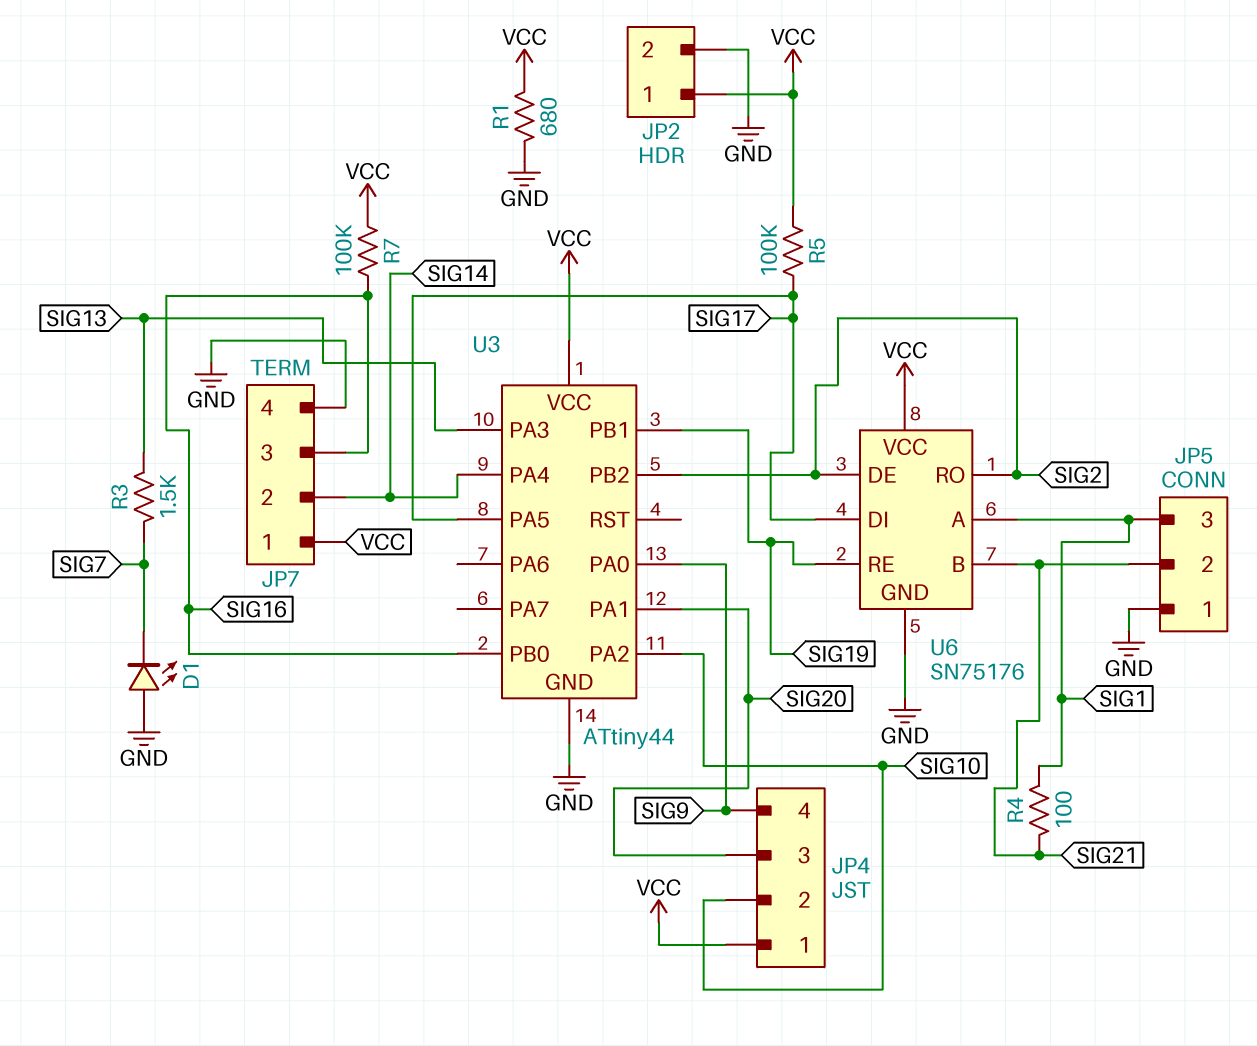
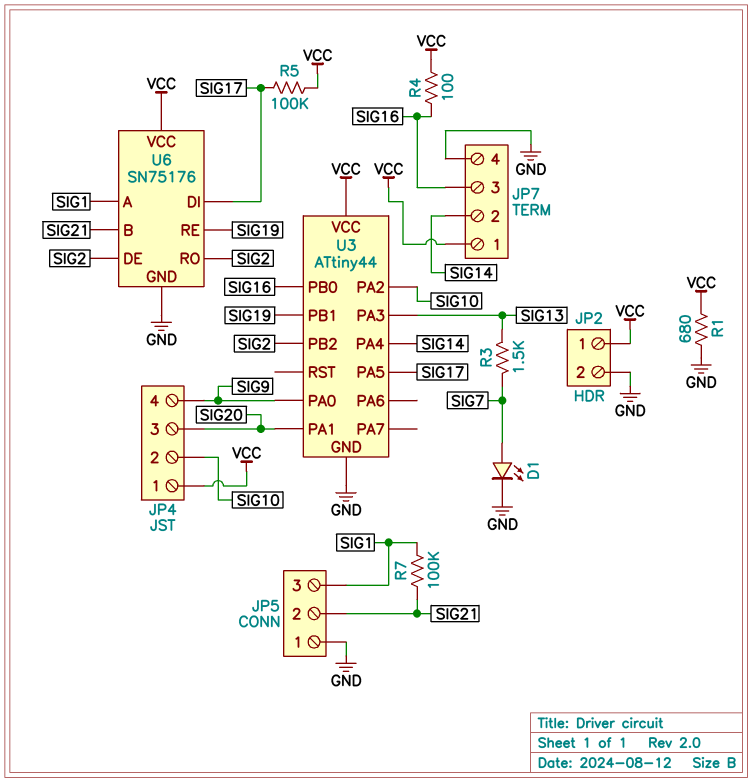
D1: LED (A GND, K SIG7) -> LED (A SIG7, K GND)
R4: 100 (SIG1, SIG21) -> 100 (SIG16, VCC)
R7: 100k (SIG16, VCC) -> 100k (SIG1, SIG21)

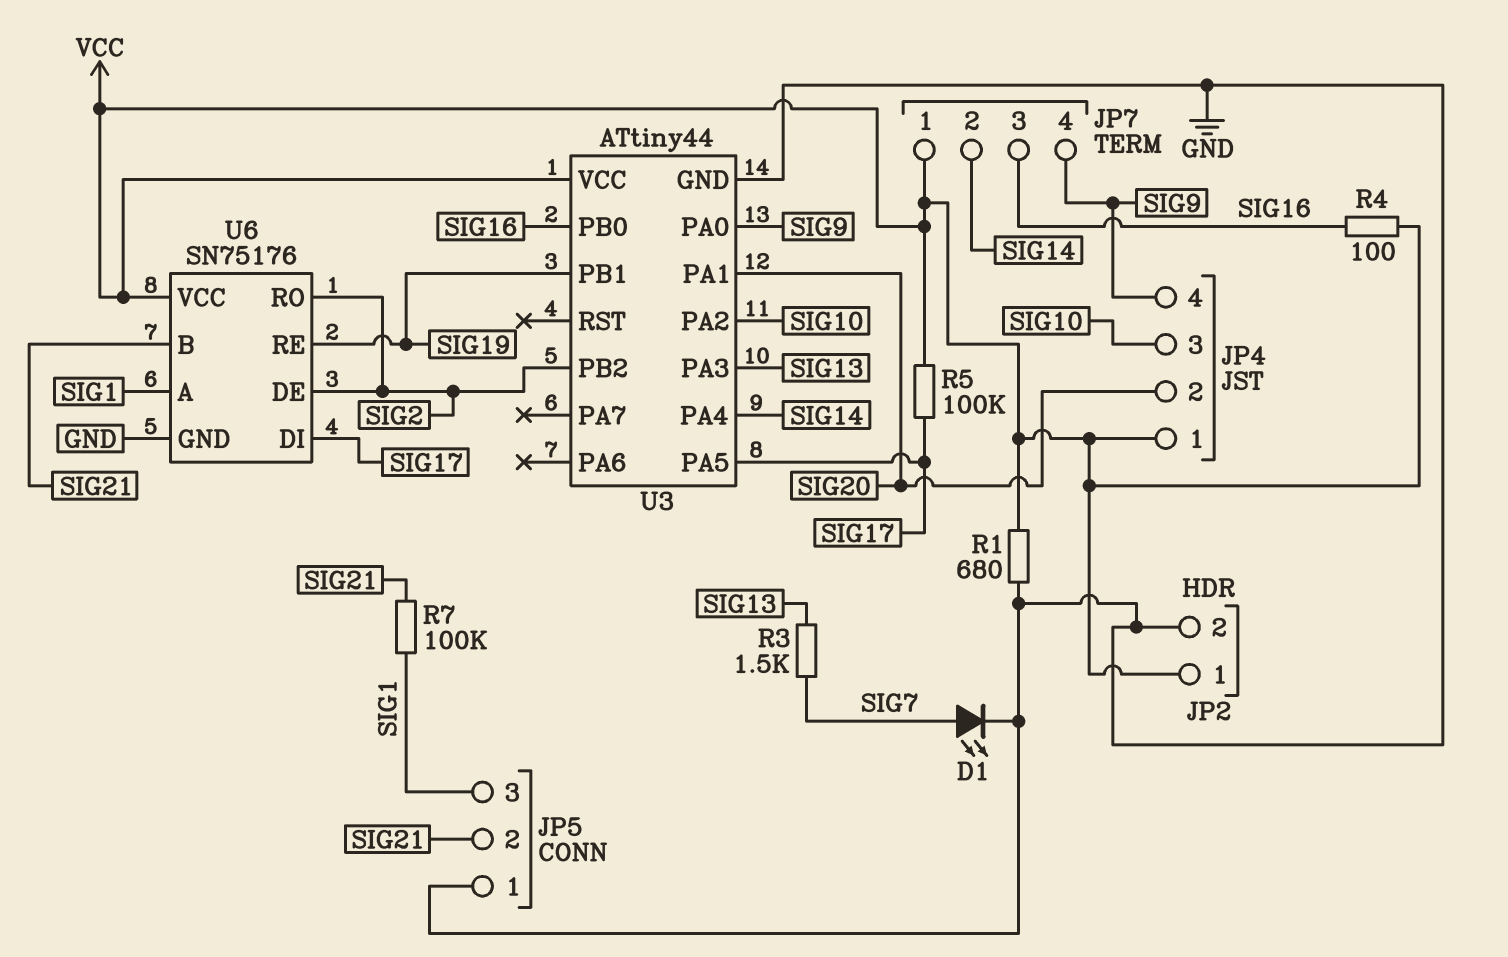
JP4 pin 2: SIG10 -> SIG20
JP4 pin 3: SIG20 -> SIG10
JP7 pin 4: GND -> SIG9

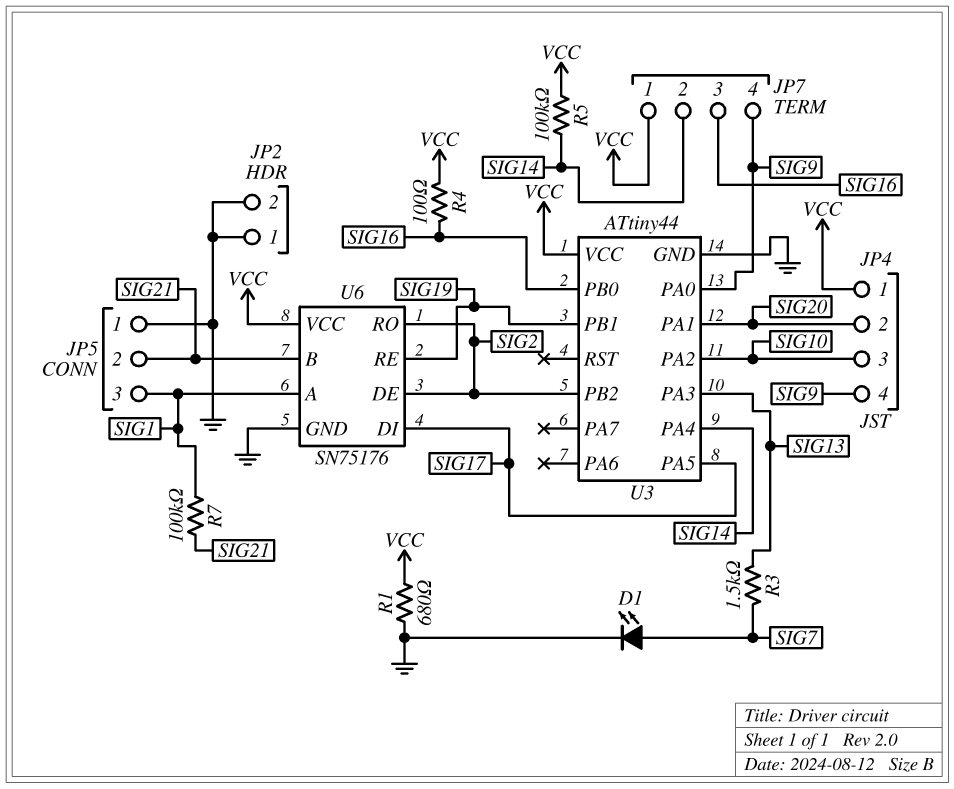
JP2 pin 1: VCC -> GND
R5: 100k (SIG17, VCC) -> 100k (SIG14, VCC)

